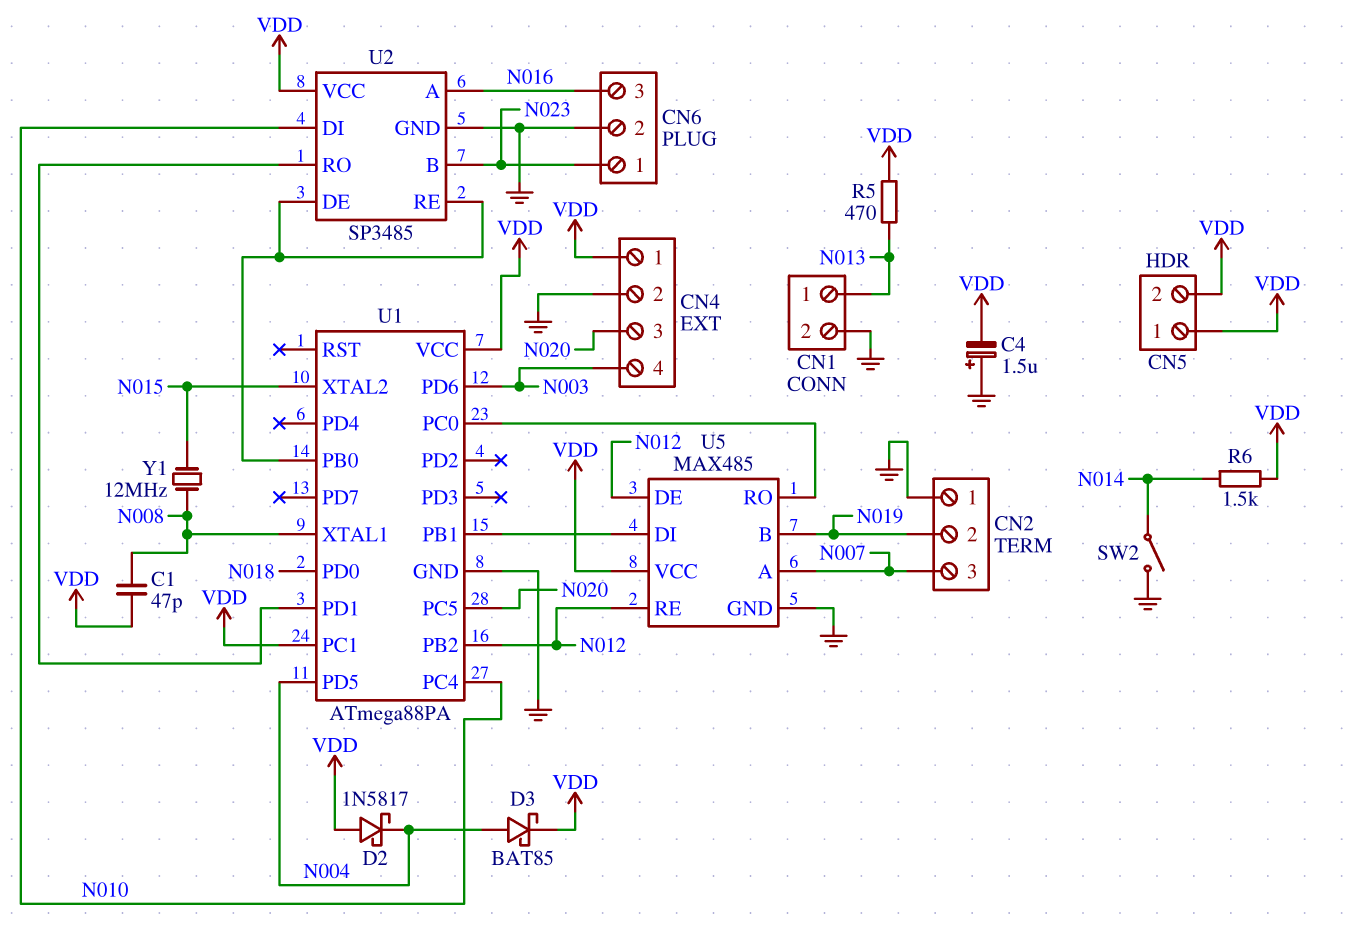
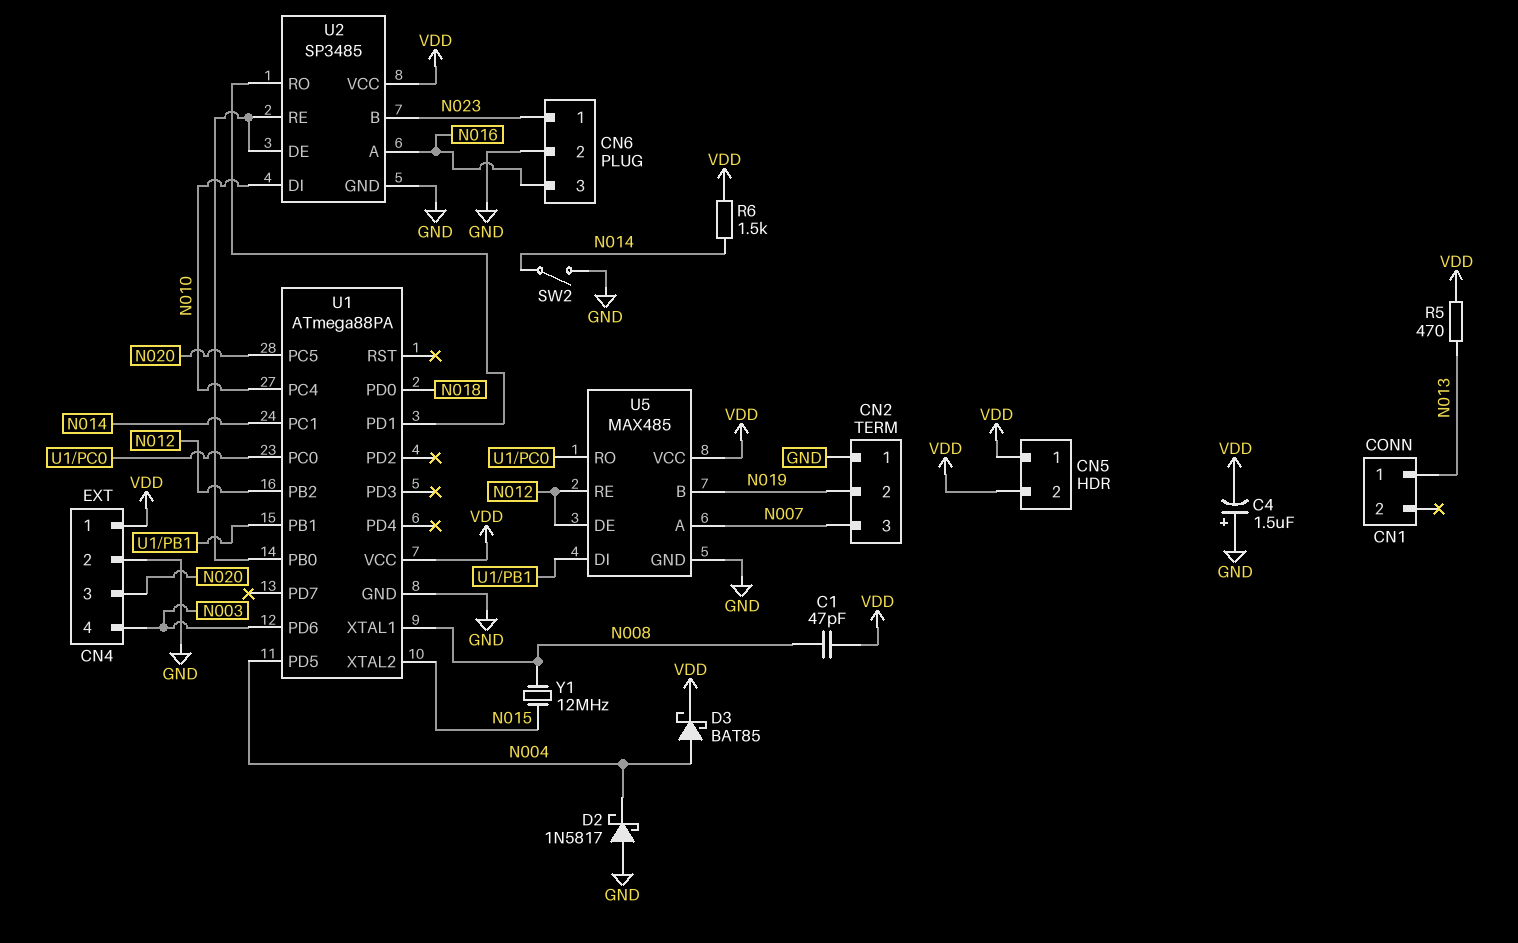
CN1 pin 2: GND -> none
D2: schottky 1N5817 (A VDD, K N004) -> schottky 1N5817 (A GND, K N004)
U1 pin PC1: VDD -> N014

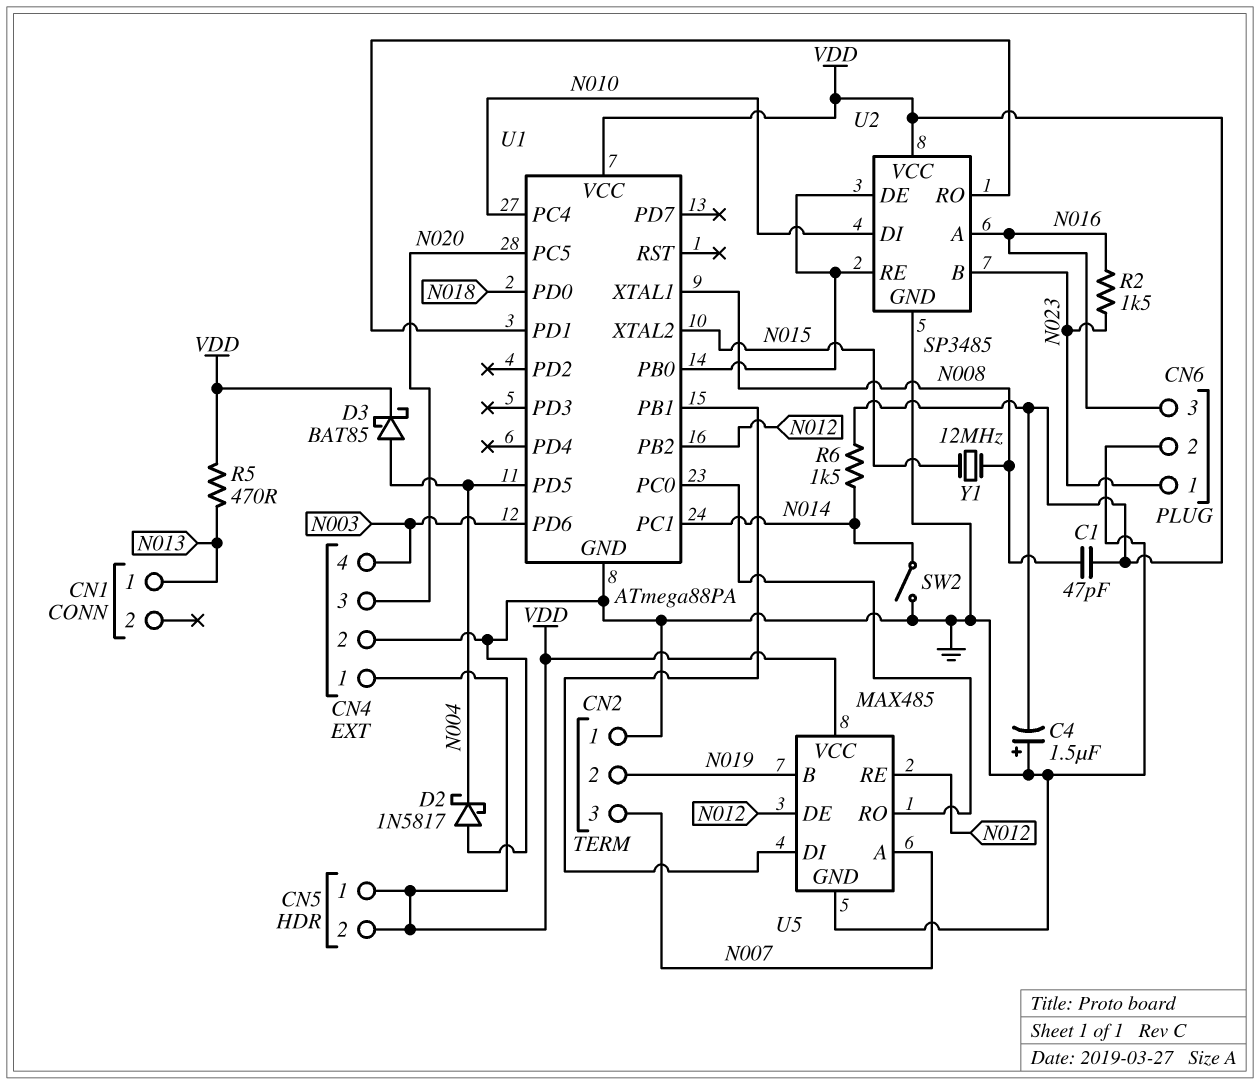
R2: none -> 1.5k (N016, N023)

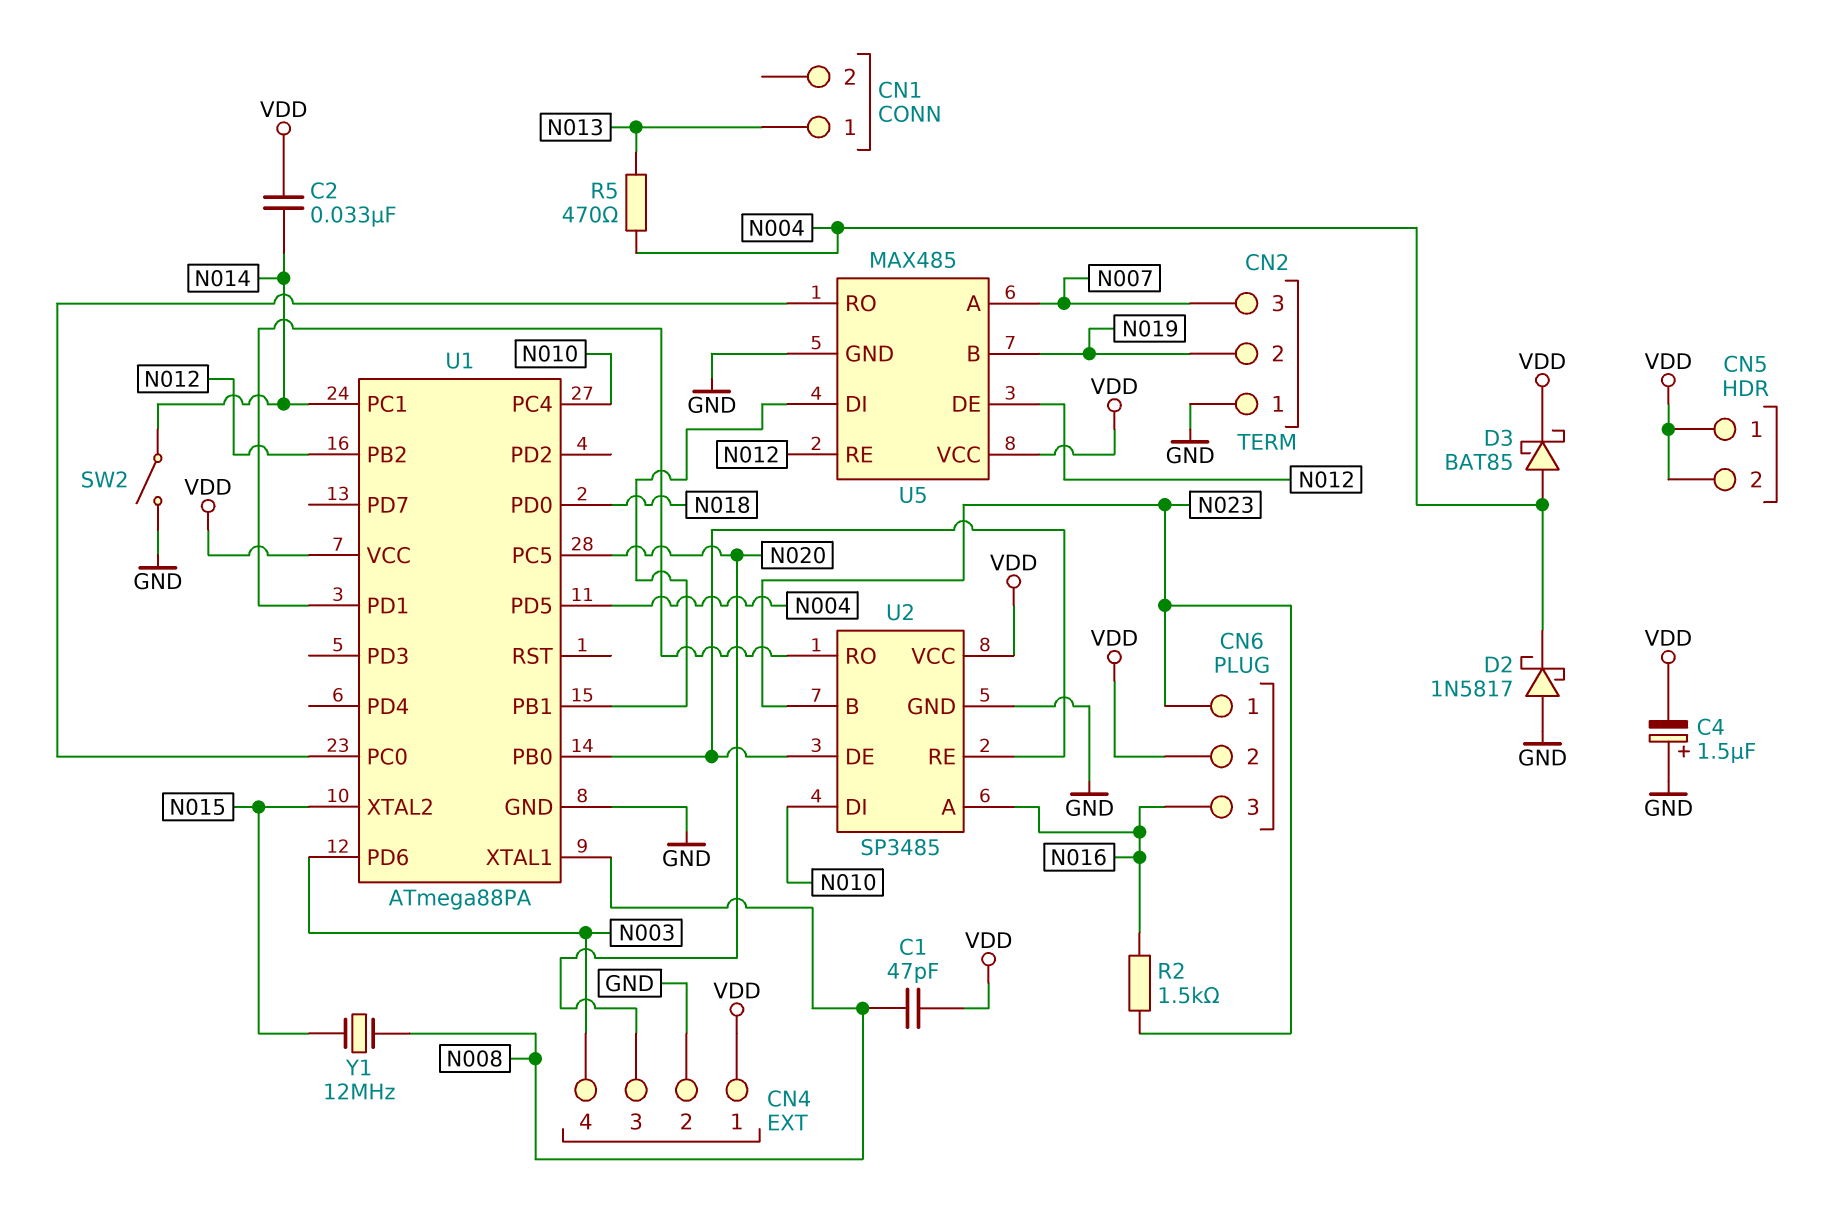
C2: none -> 33nF (N014, VDD)
CN6 pin 2: GND -> VDD
R5: 470 (N013, VDD) -> 470 (N004, N013)
R6: 1.5k (N014, VDD) -> none

